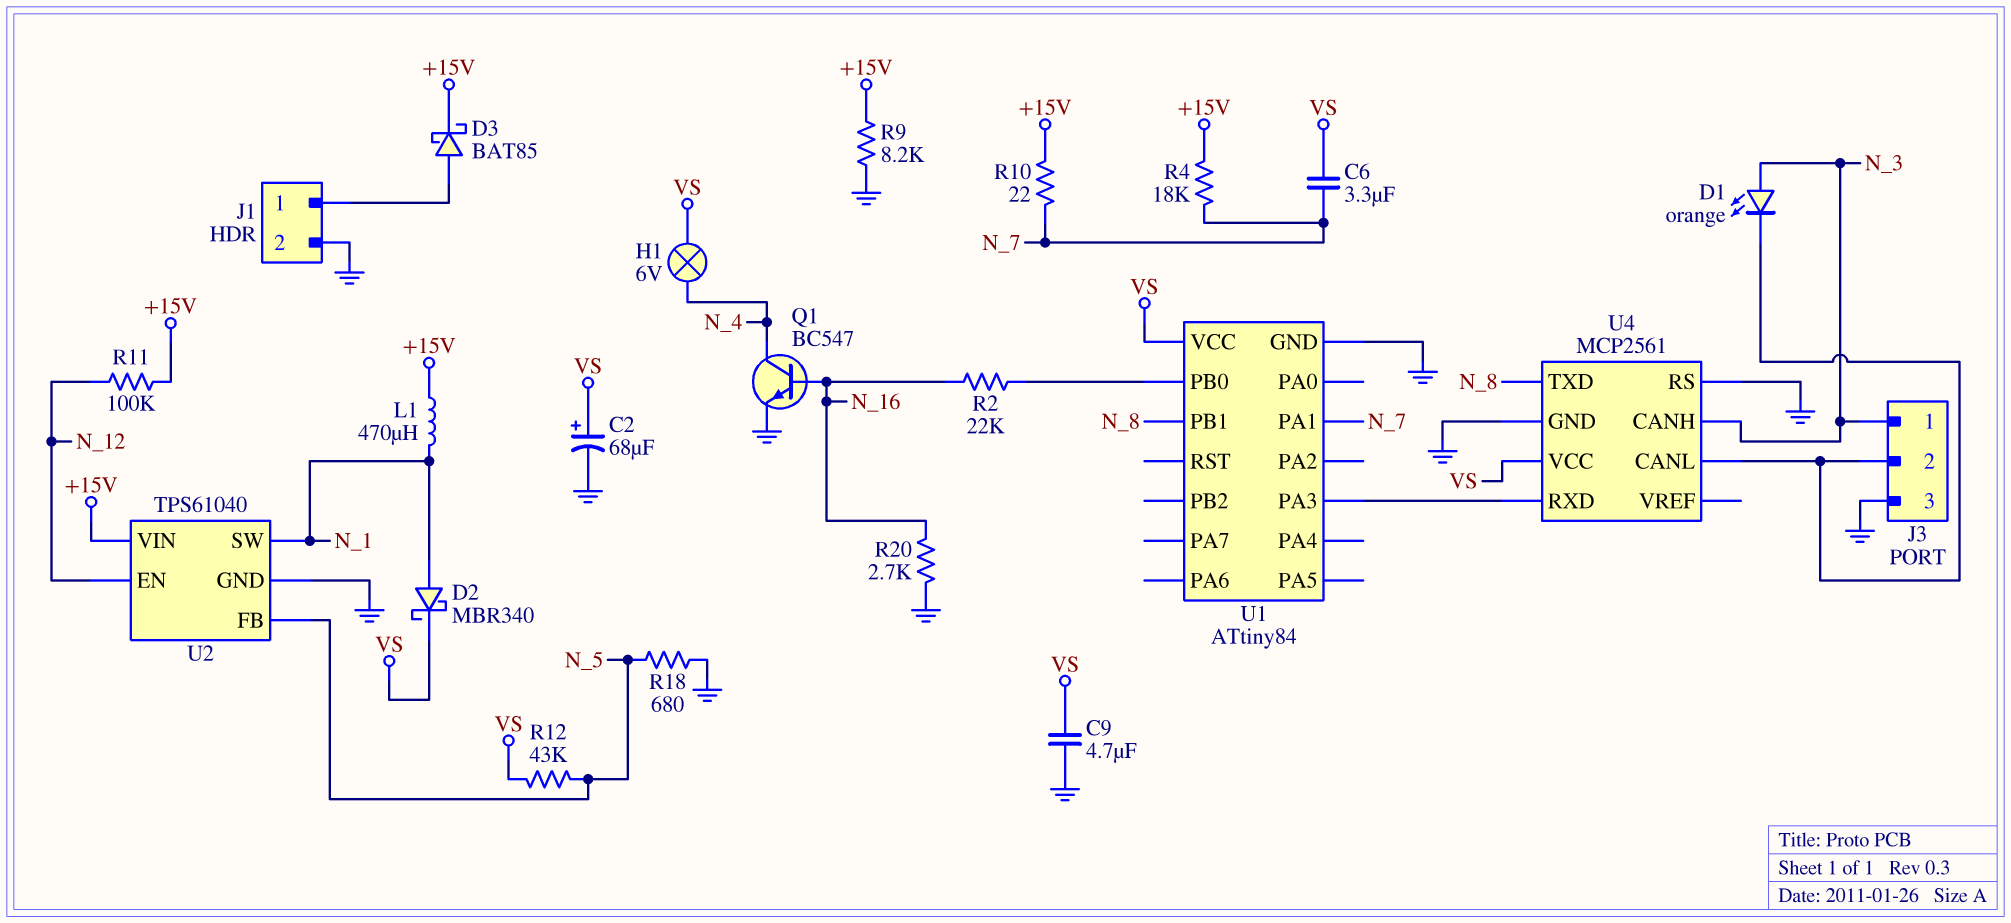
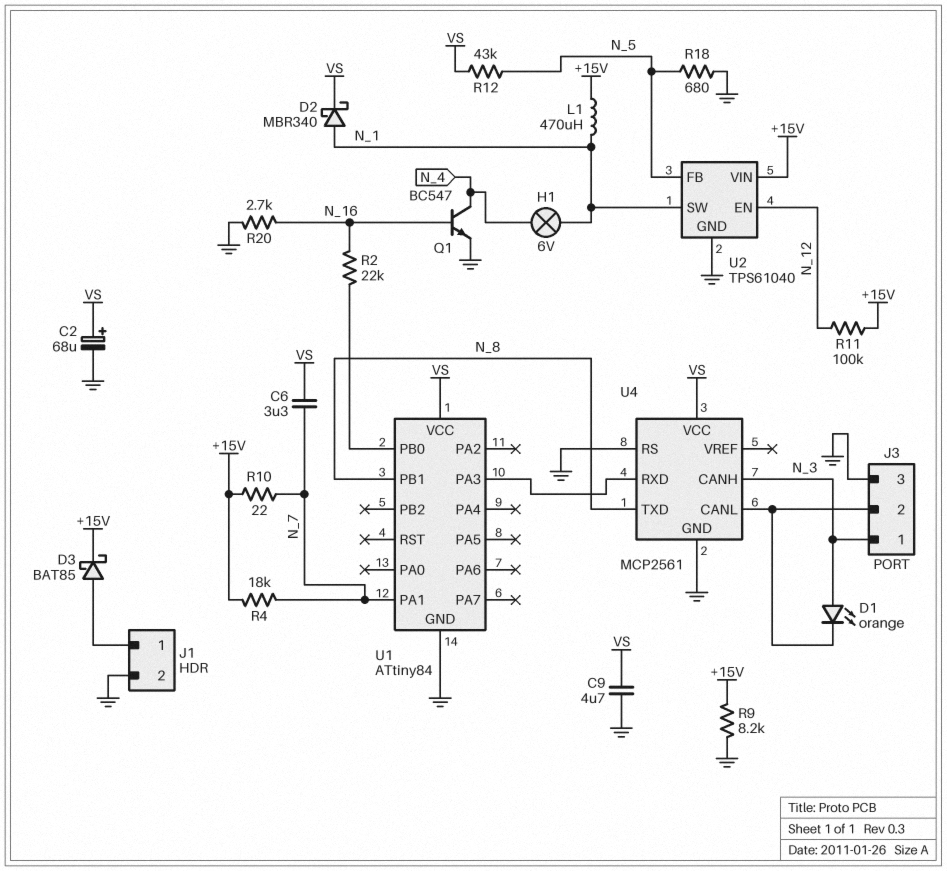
H1: lamp 6V (N_4, VS) -> lamp 6V (N_1, N_4)

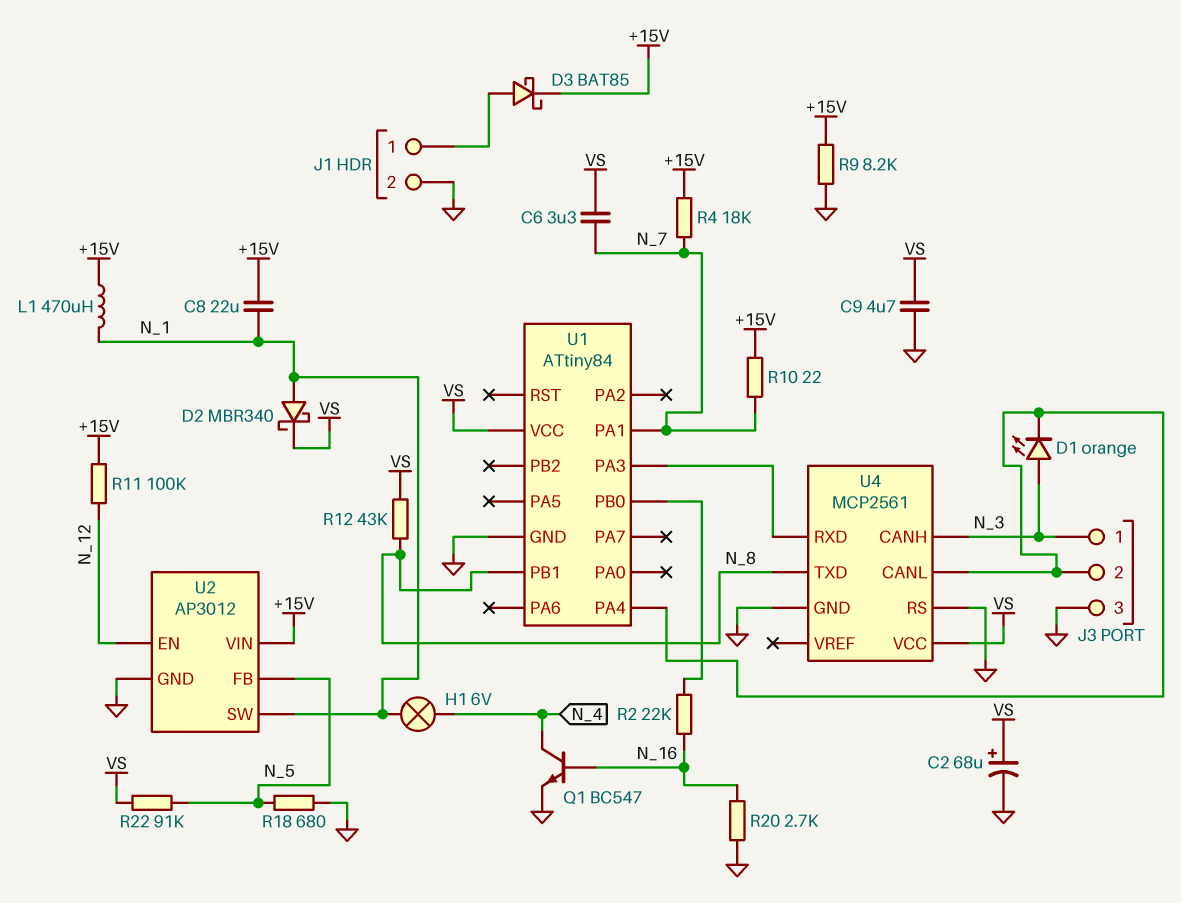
C8: none -> 22uF (+15V, N_1)
R12: 43k (N_5, VS) -> 43k (N_8, VS)
R22: none -> 91k (N_5, VS)
U1 pin PA4: none -> J3/2
U2: TPS61040 -> AP3012

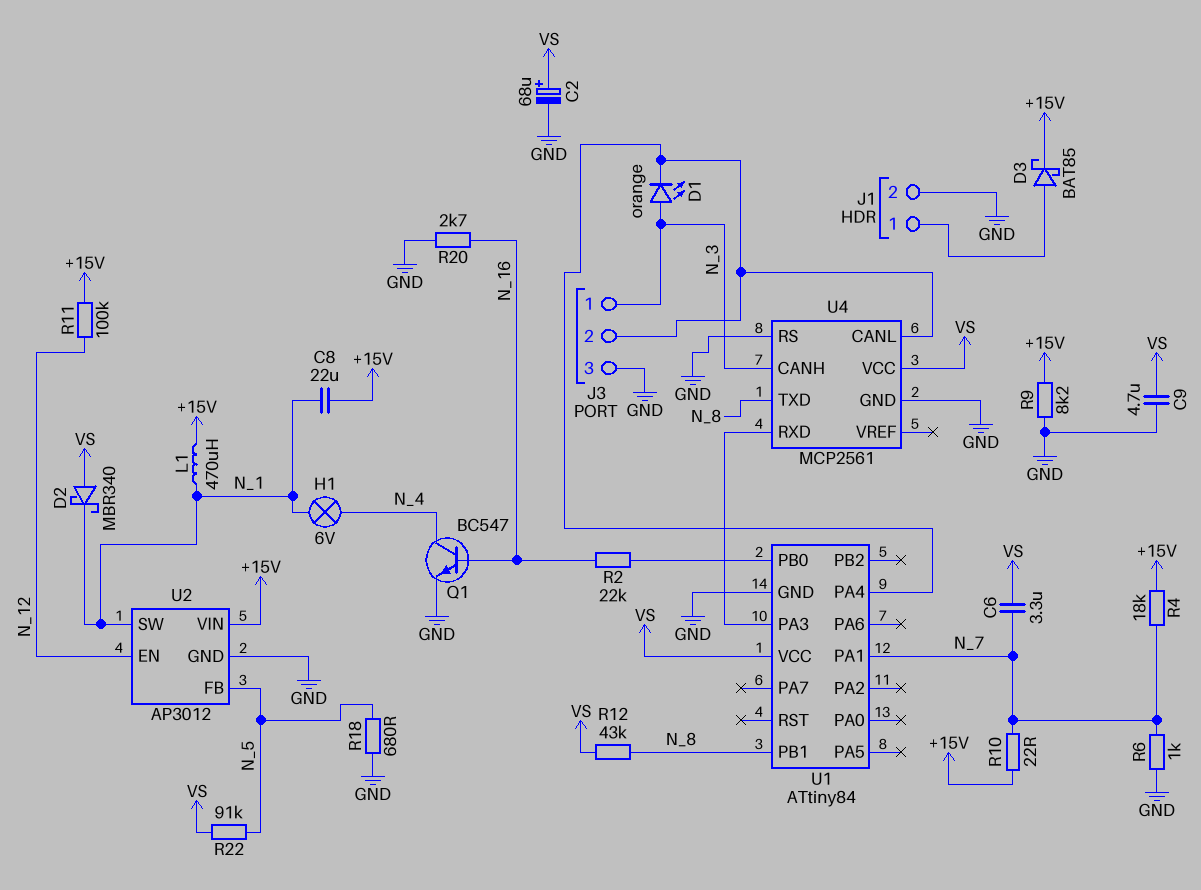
D2: schottky MBR340 (A N_1, K VS) -> schottky MBR340 (A VS, K N_1)
R6: none -> 1k (GND, N_7)

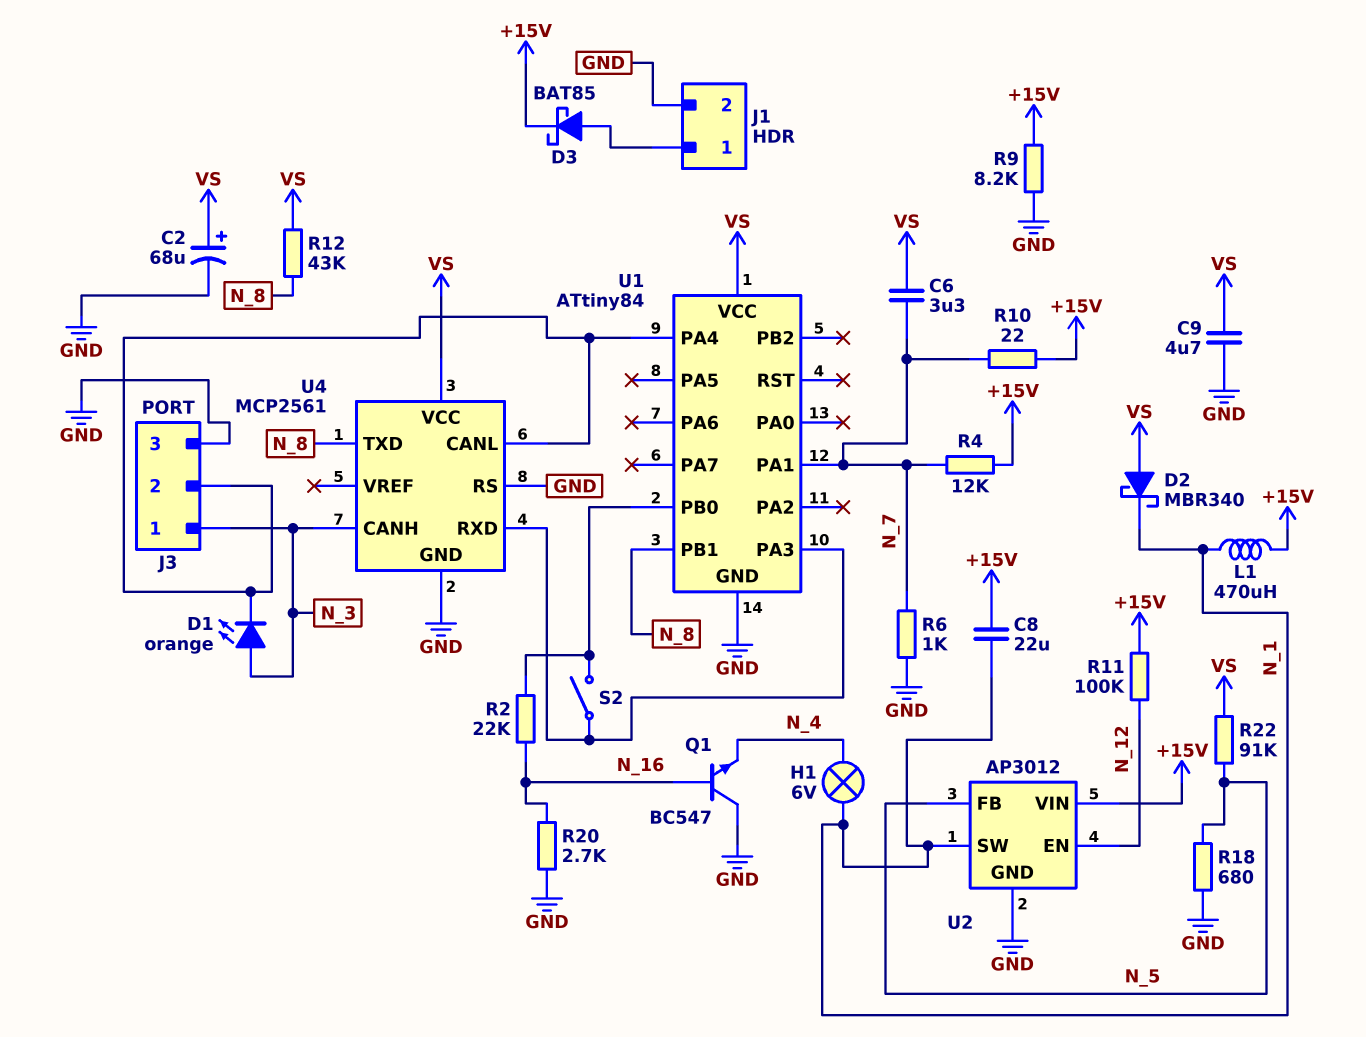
Q1: NPN BC547 (B N_16, C N_4, E GND) -> NPN BC547 (B N_16, C GND, E N_4)
R4: 18k (+15V, N_7) -> 12k (+15V, N_7)
S2: none -> switch (U1/PA3, U1/PB0)

